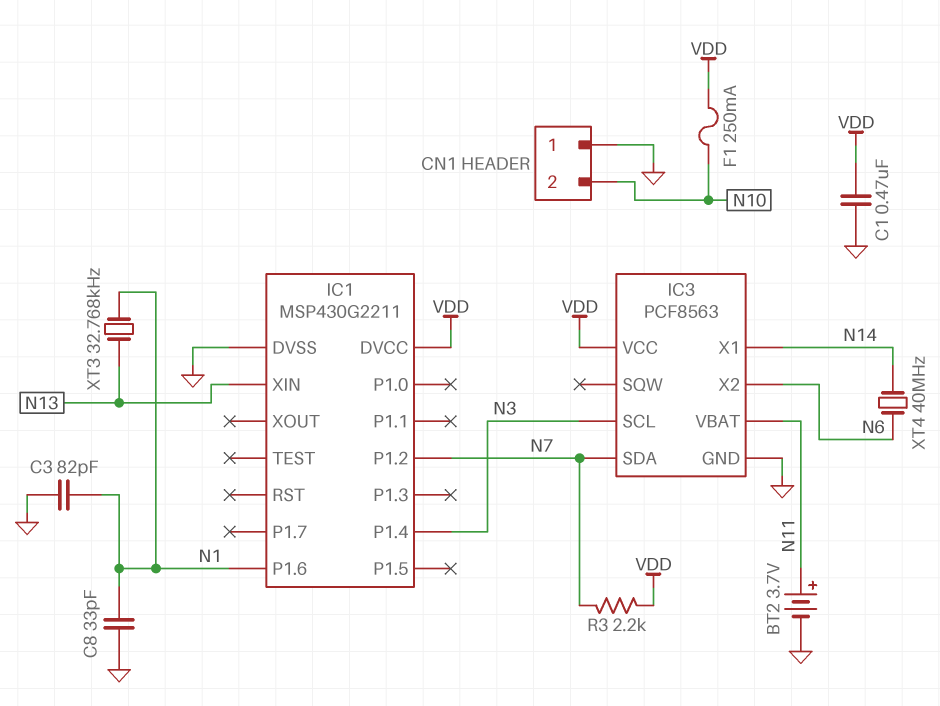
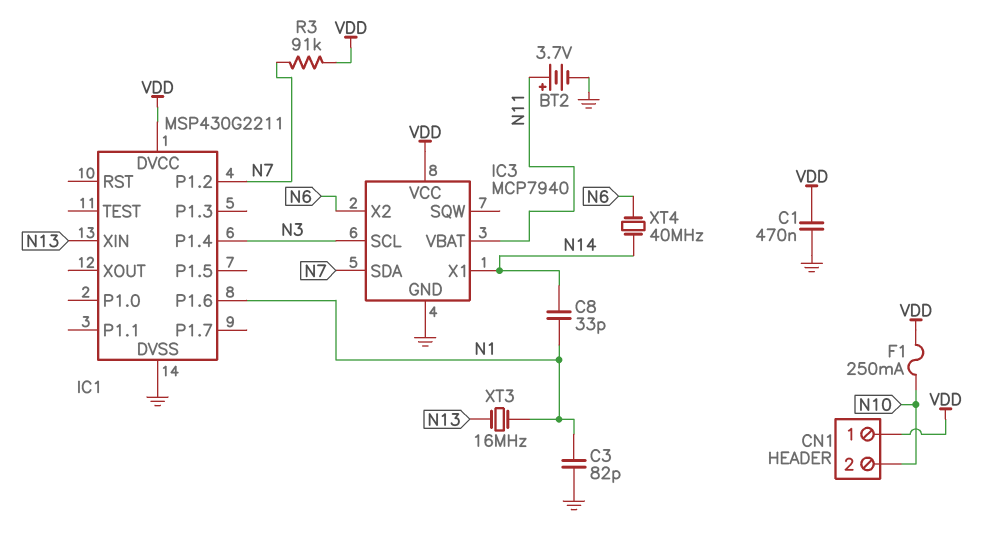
C8: 33pF (GND, N1) -> 33pF (N1, N14)
CN1 pin 1: GND -> VDD
IC3: PCF8563 -> MCP7940
R3: 2.2k (N7, VDD) -> 91k (N7, VDD)
XT3: 32.768kHz (N1, N13) -> 16MHz (N1, N13)

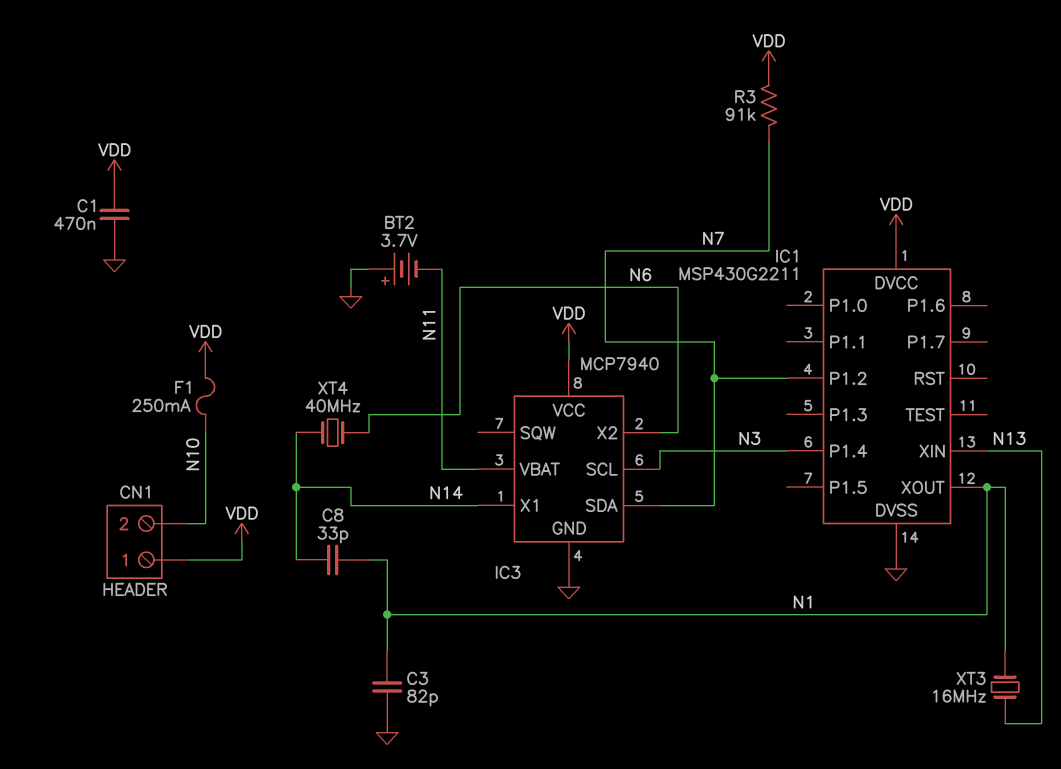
BT2: 3.7V (plus N11, minus GND) -> 3.7V (plus GND, minus N11)
IC1 pin P1.6: N1 -> none
IC1 pin XOUT: none -> N1

